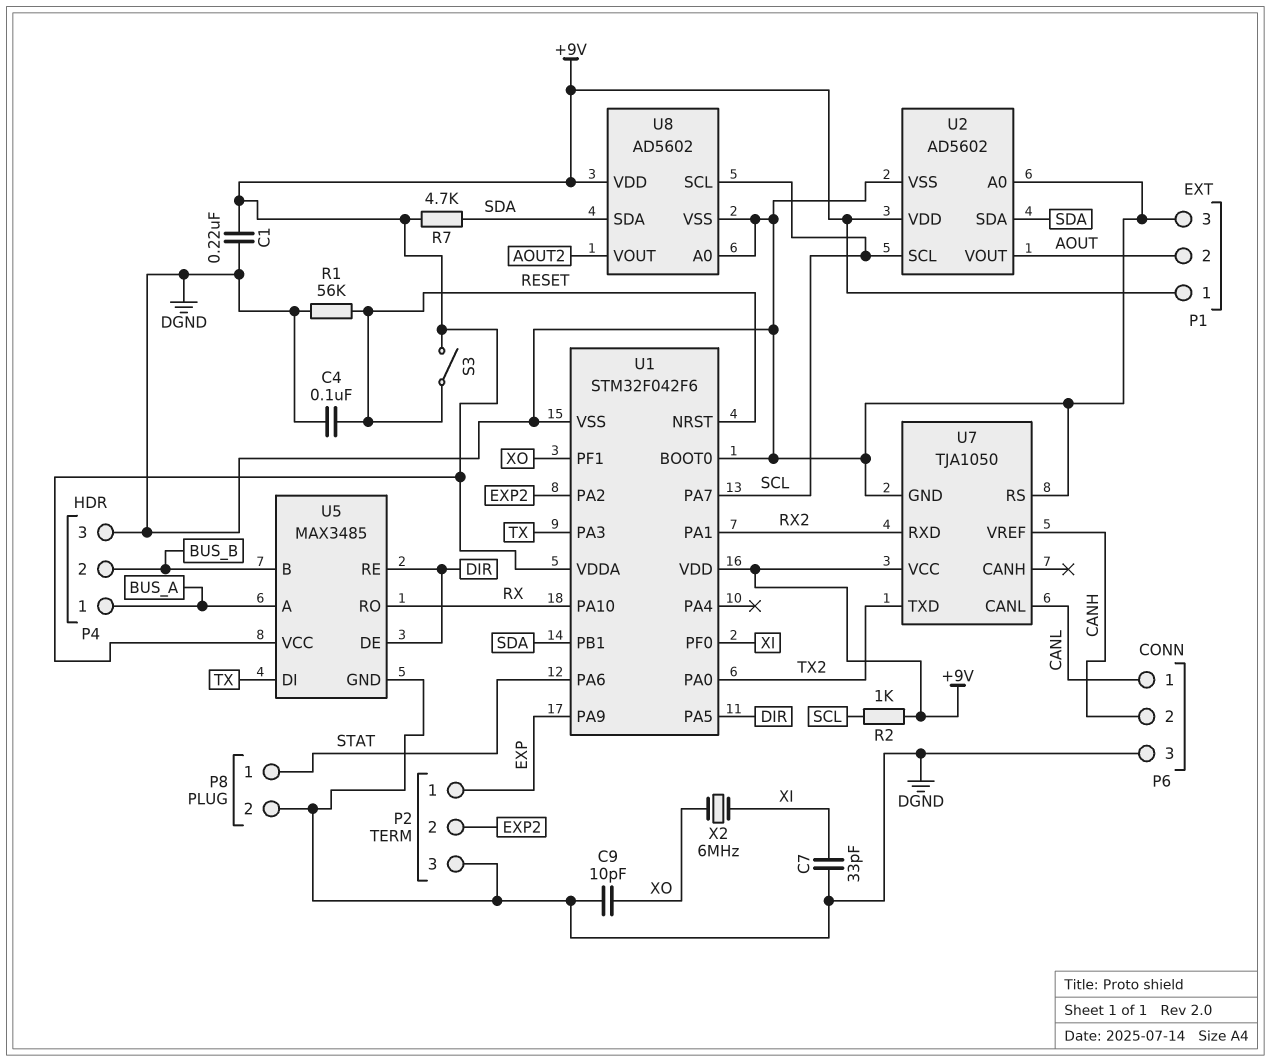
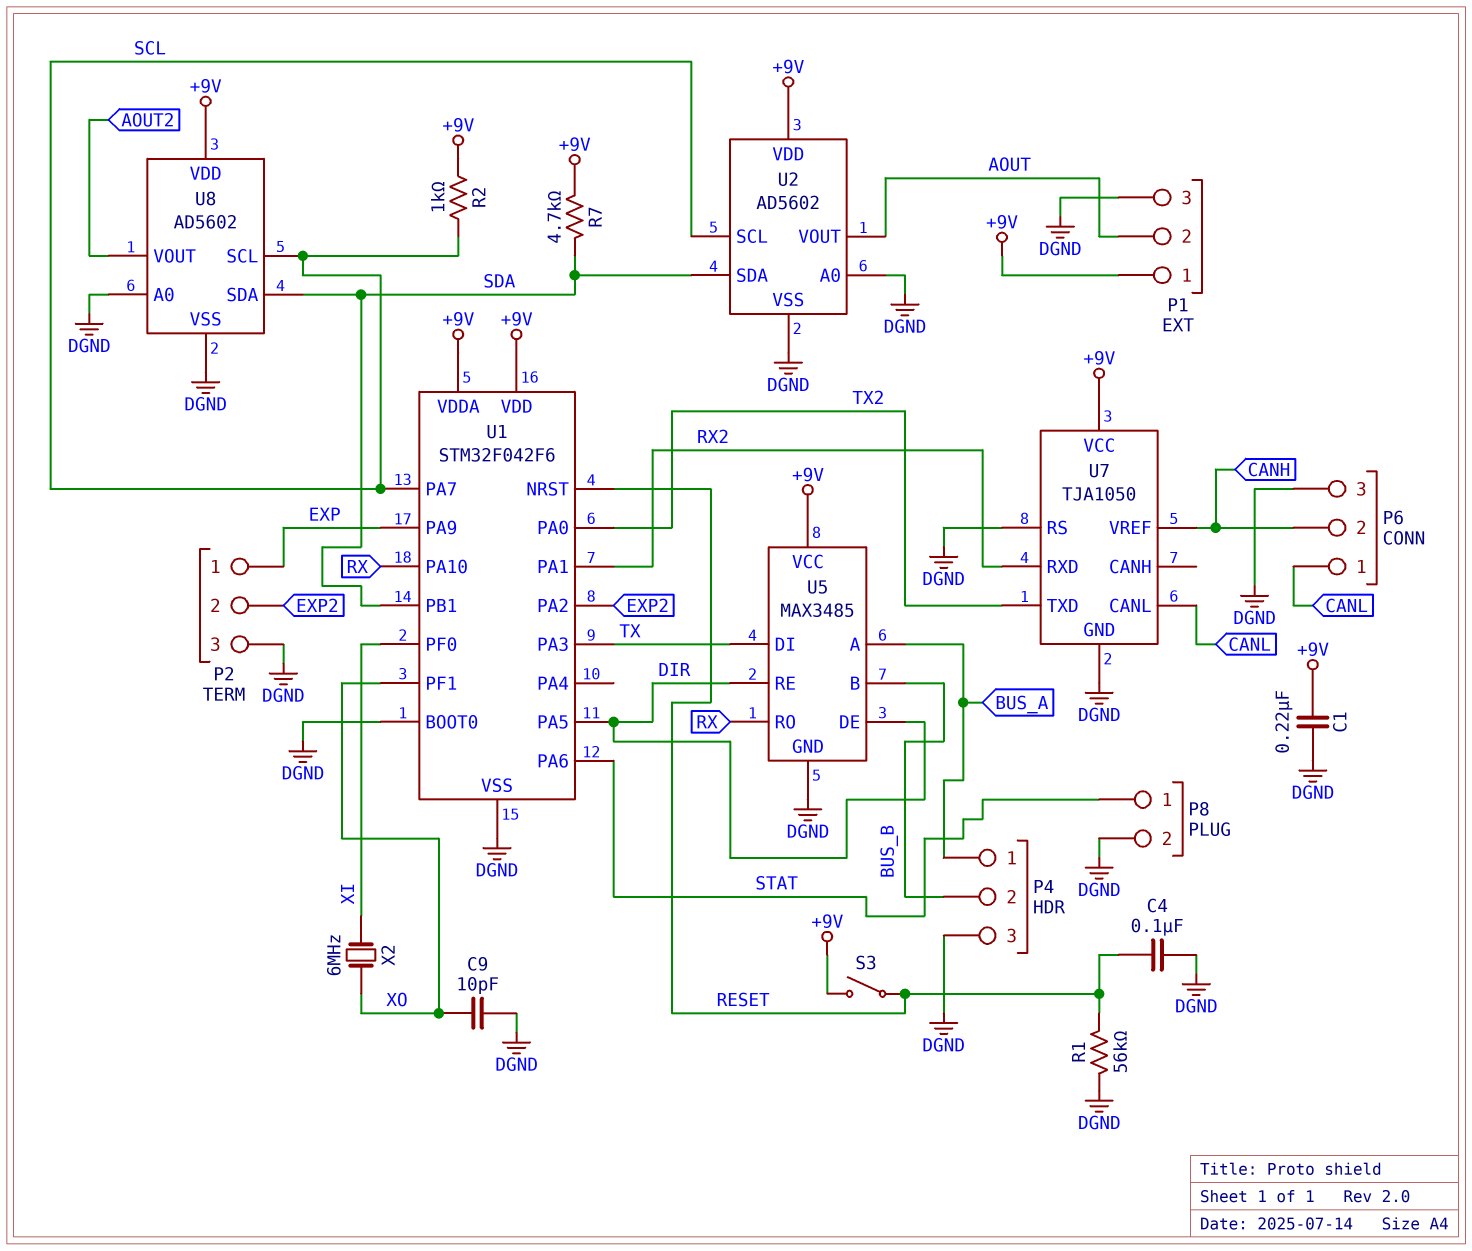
C7: 33pF (DGND, XI) -> none

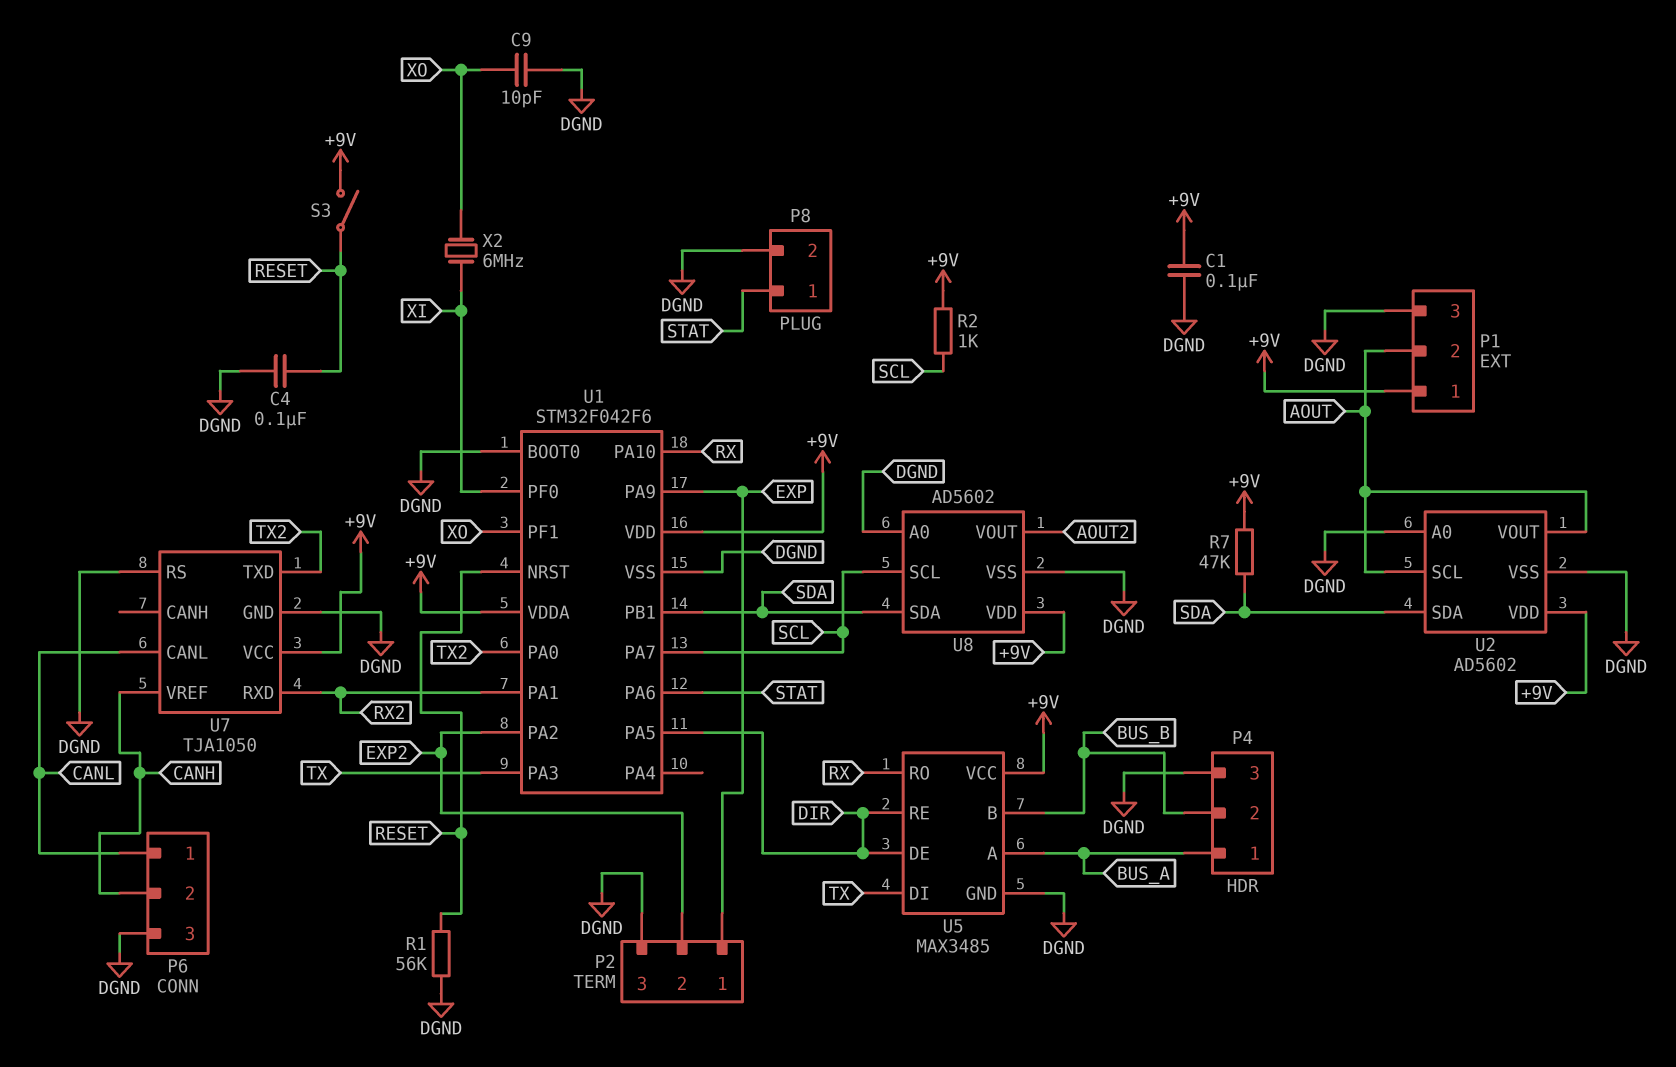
C1: 220nF (+9V, DGND) -> 100nF (+9V, DGND)
R7: 4.7k (+9V, SDA) -> 47k (+9V, SDA)
U2 pin SCL: SCL -> AOUT

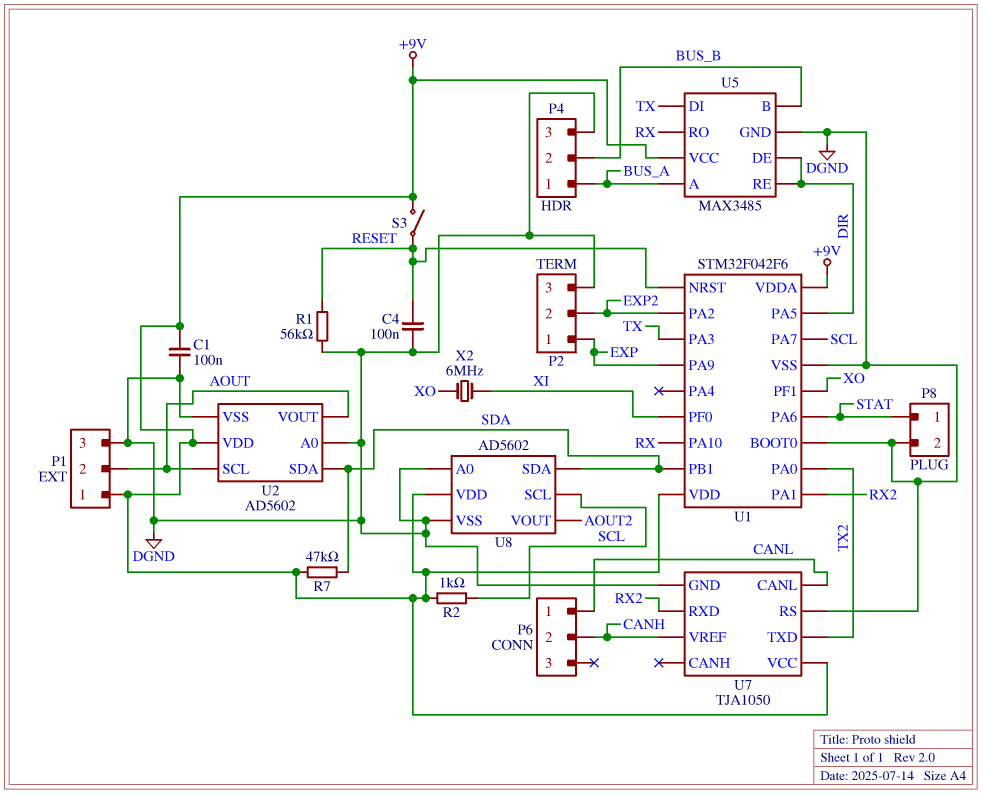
C9: 10pF (DGND, XO) -> none
P6 pin 3: DGND -> none

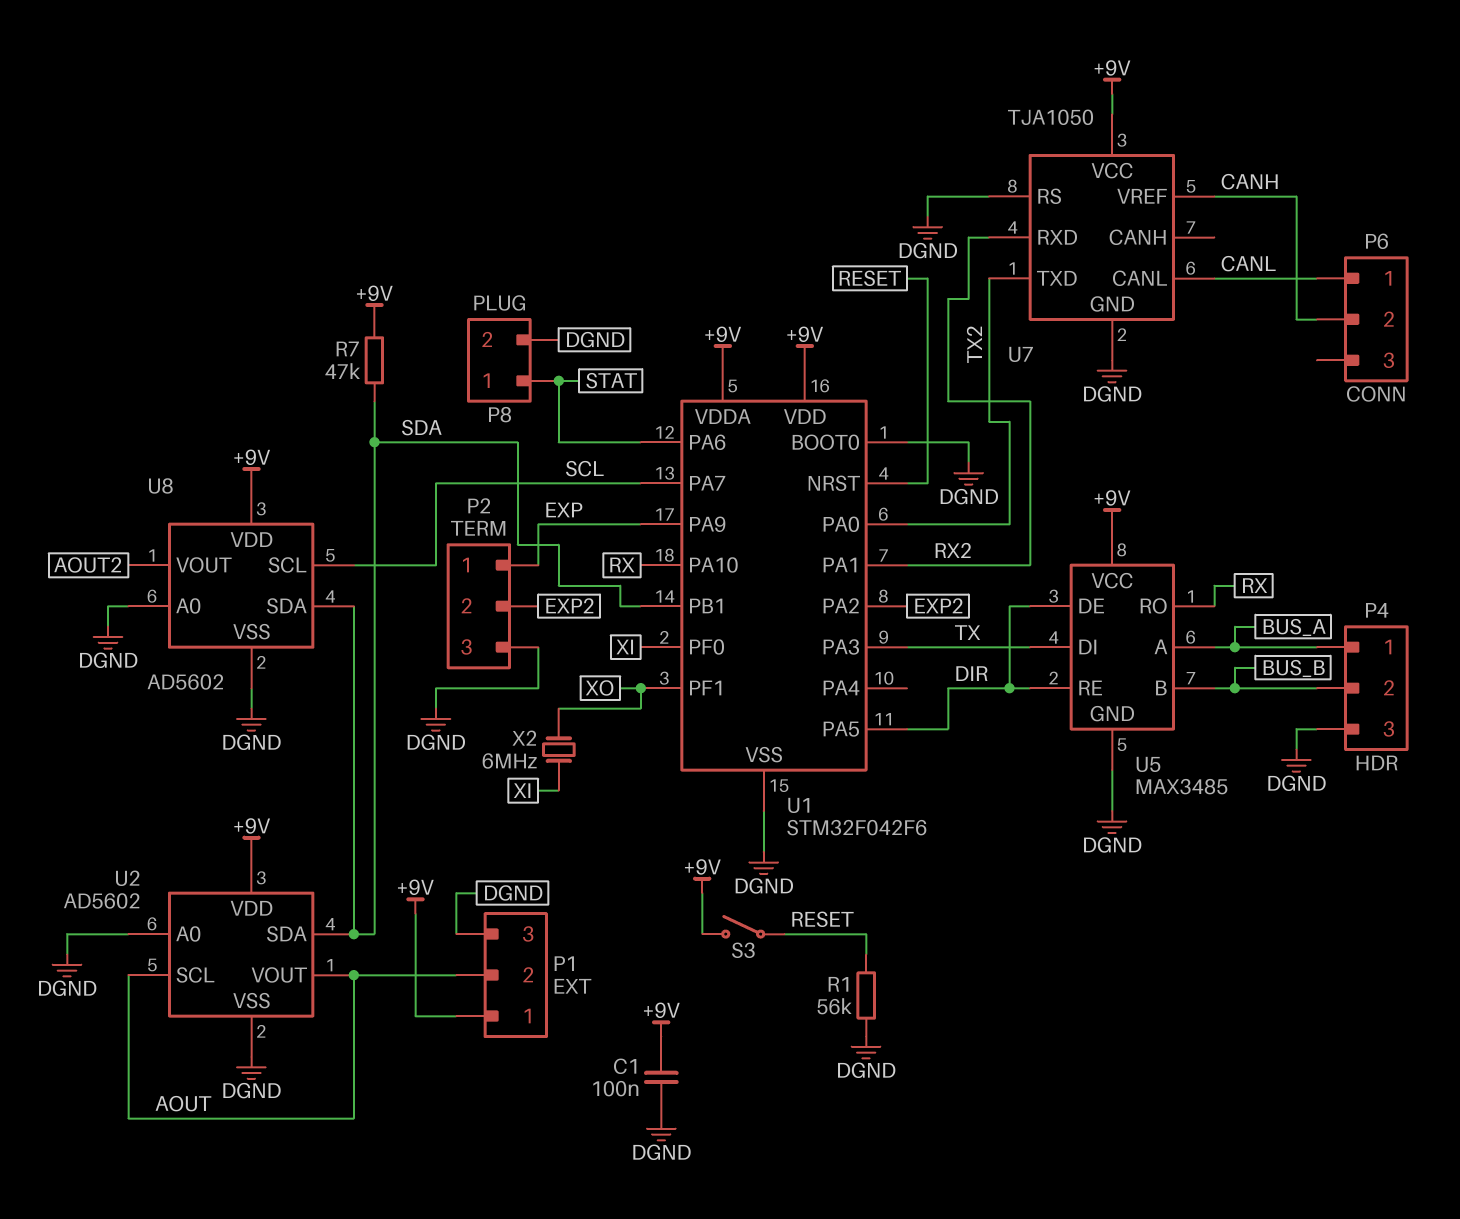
C4: 100nF (DGND, RESET) -> none
R2: 1k (+9V, SCL) -> none

